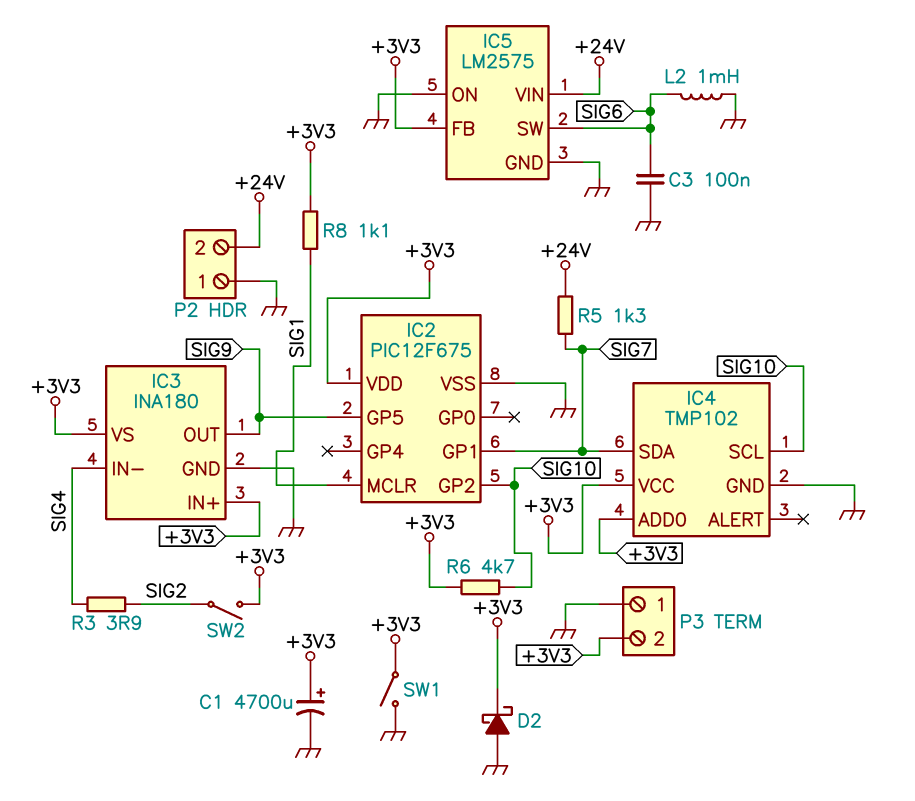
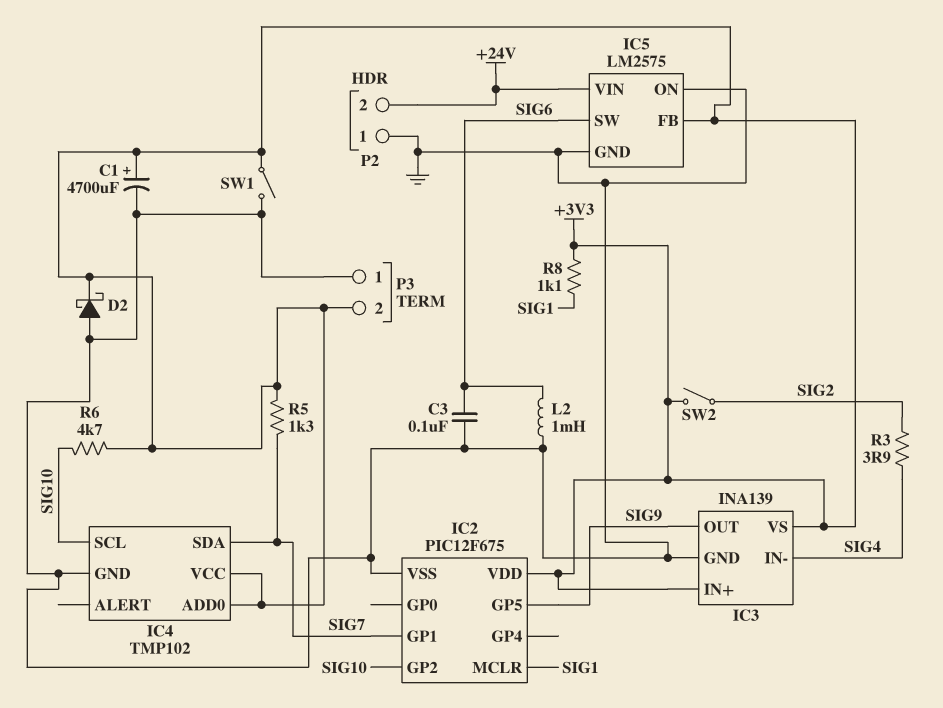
IC3: INA180 -> INA139
R5: 1.3k (+24V, SIG7) -> 1.3k (+3V3, SIG7)

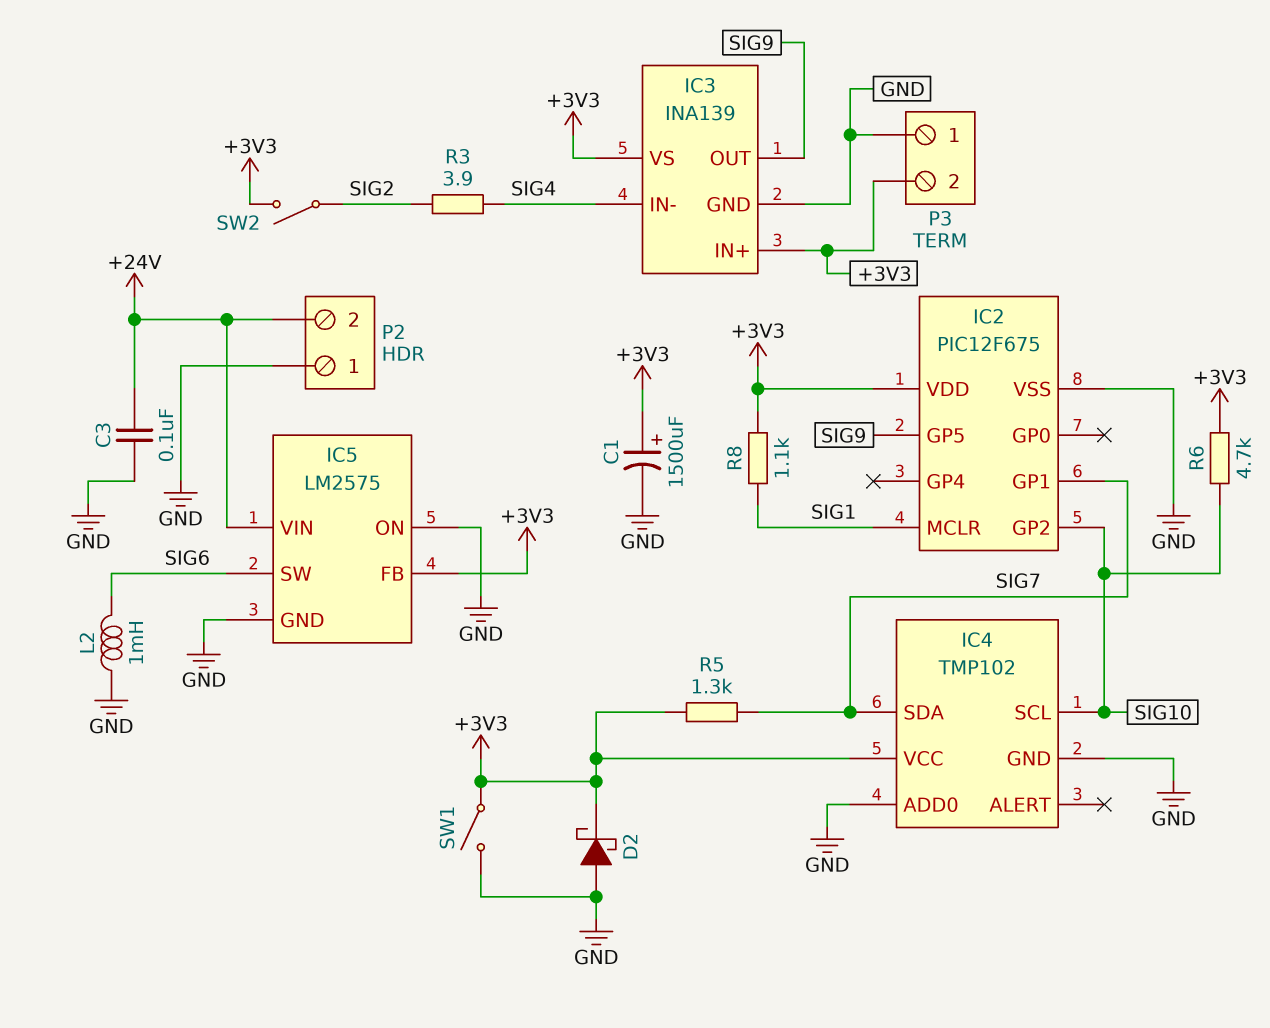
C1: 4700uF (plus +3V3, minus GND) -> 1500uF (plus +3V3, minus GND)
C3: 100nF (GND, SIG6) -> 100nF (+24V, GND)
IC4 pin ADD0: +3V3 -> GND

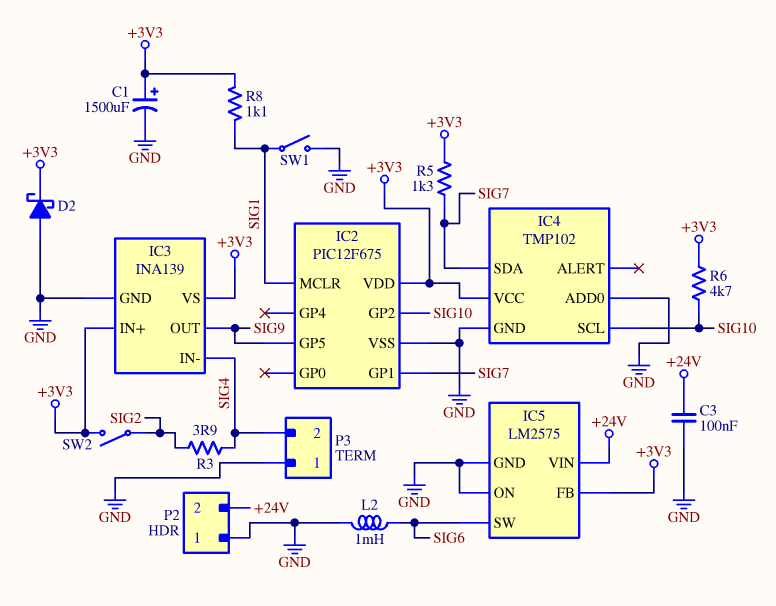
P3 pin 2: +3V3 -> SIG4
SW1: switch (+3V3, GND) -> switch (GND, SIG1)

